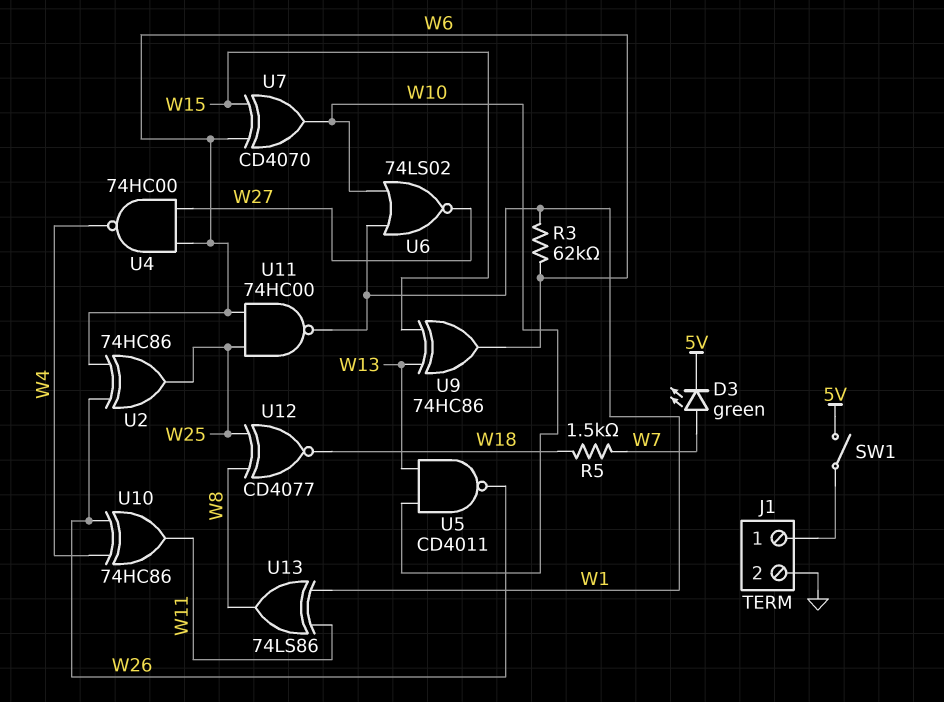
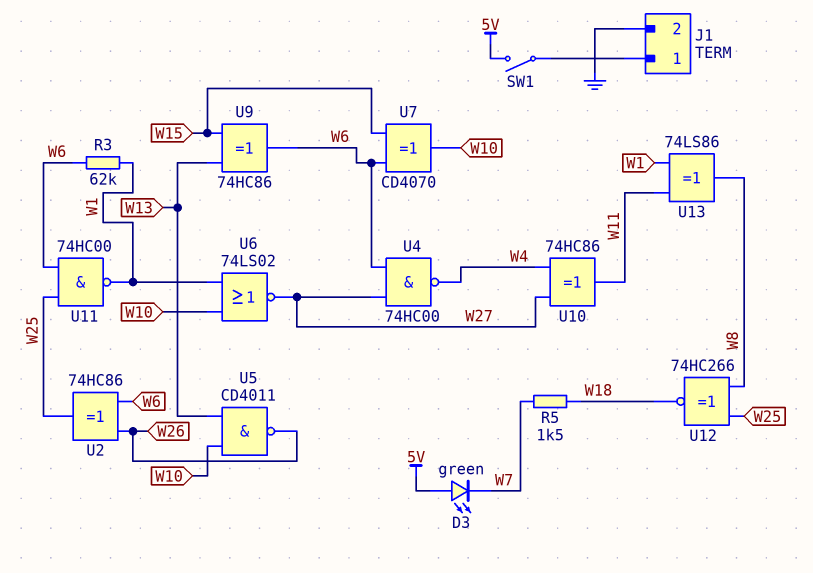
D3: LED green (A W7, K 5V) -> LED green (A 5V, K W7)
U10: XOR 74HC86 (in W4, in W26, out W11) -> XOR 74HC86 (in W4, in W27, out W11)
U12: XNOR CD4077 (in W8, in W25, out W18) -> XNOR 74HC266 (in W8, in W25, out W18)

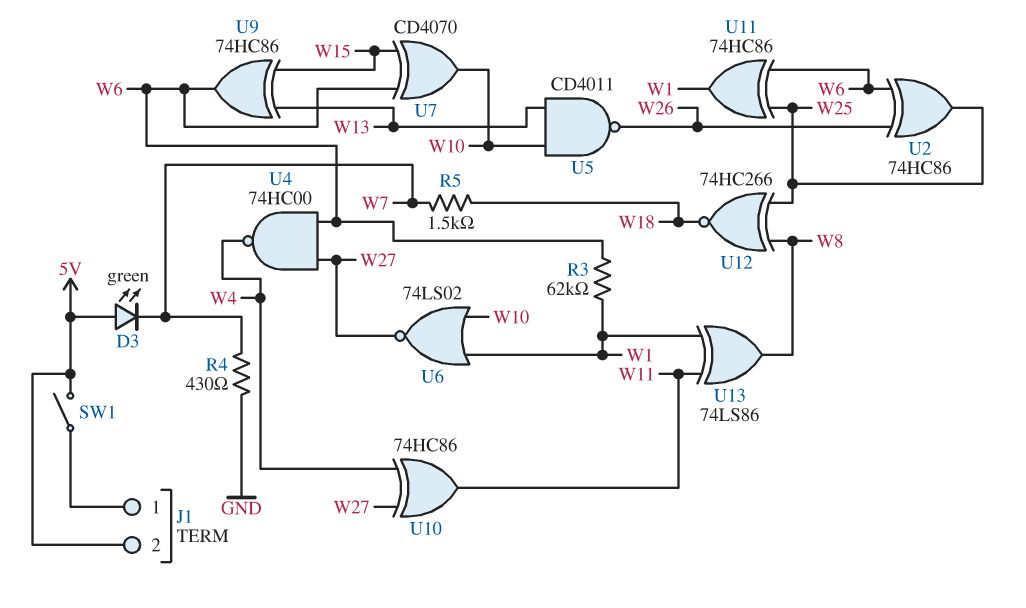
J1 pin 2: GND -> 5V
R4: none -> 430 (GND, W7)
U11: NAND 74HC00 (in W6, in W25, out W1) -> XOR 74HC86 (in W6, in W25, out W1)

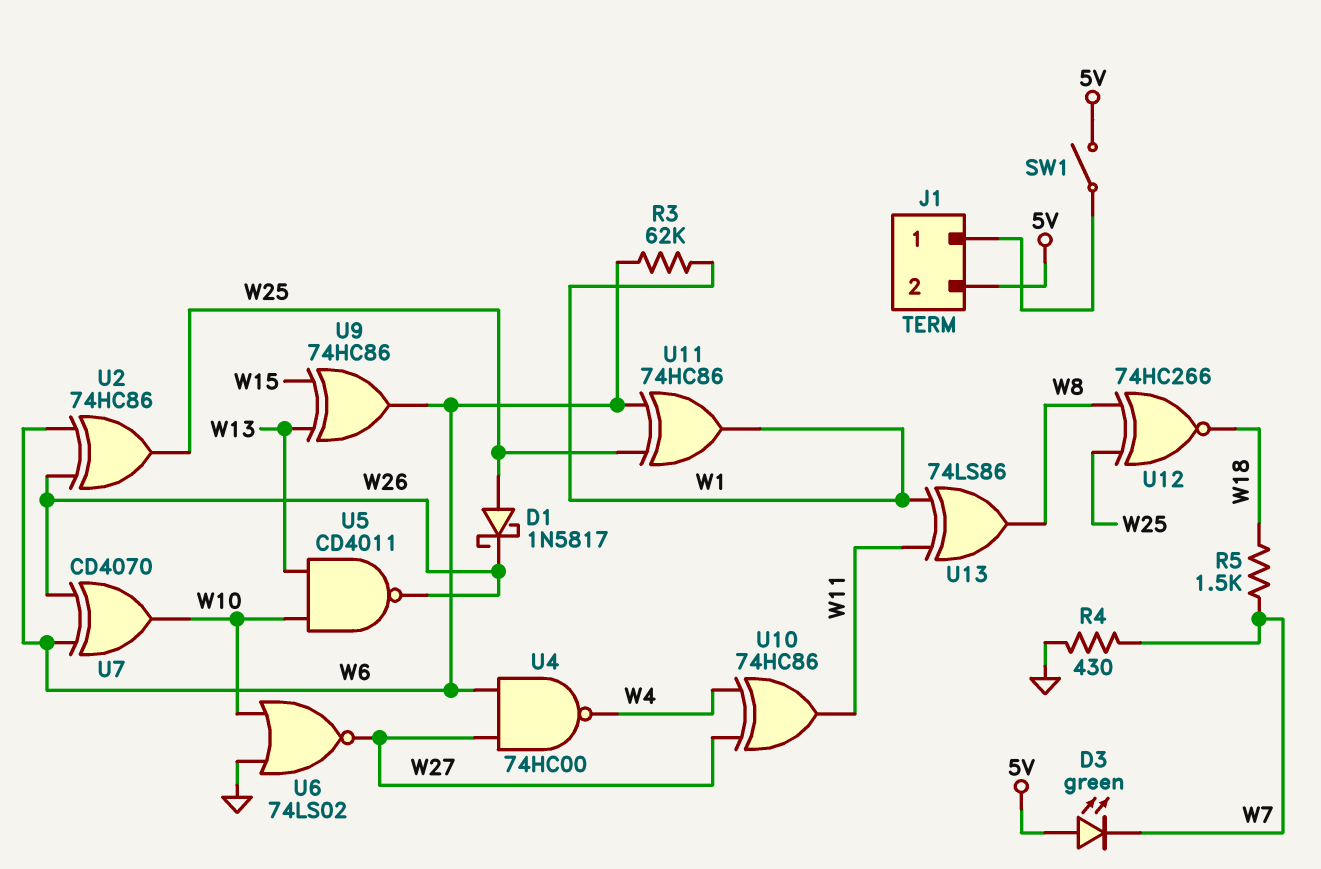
D1: none -> schottky 1N5817 (A W25, K W26)
U6: NOR 74LS02 (in W1, in W10, out W27) -> NOR 74LS02 (in GND, in W10, out W27)
U7: XOR CD4070 (in W6, in W15, out W10) -> XOR CD4070 (in W6, in W26, out W10)

